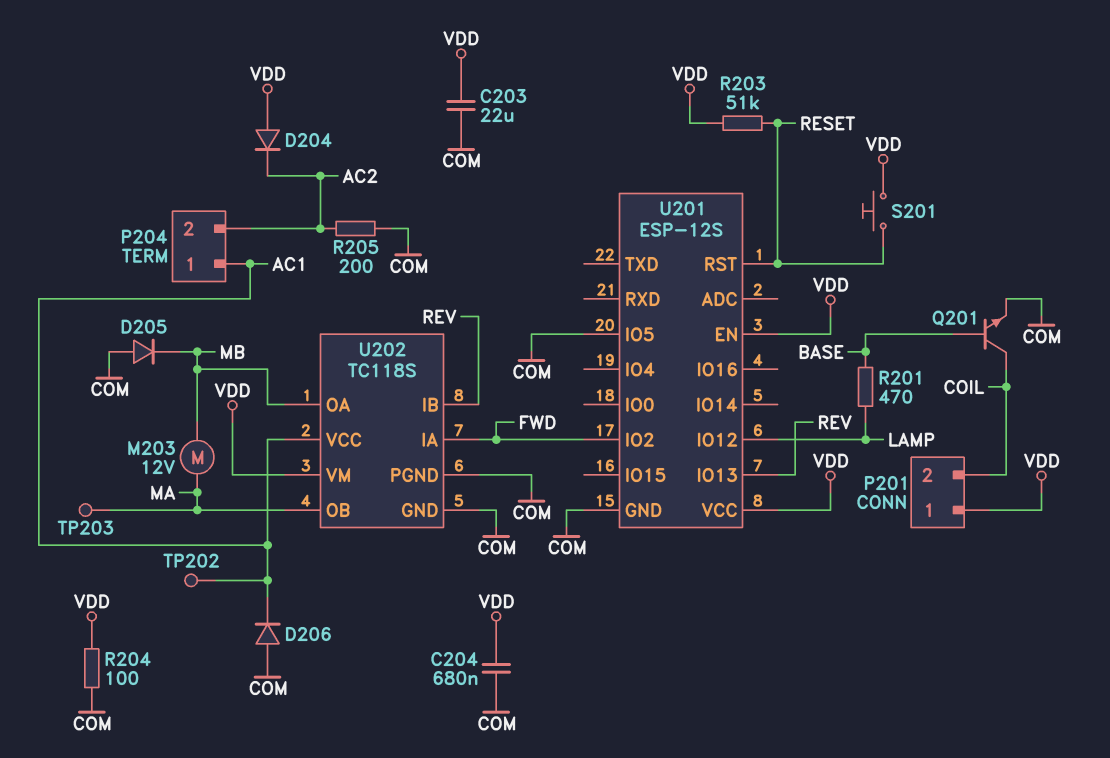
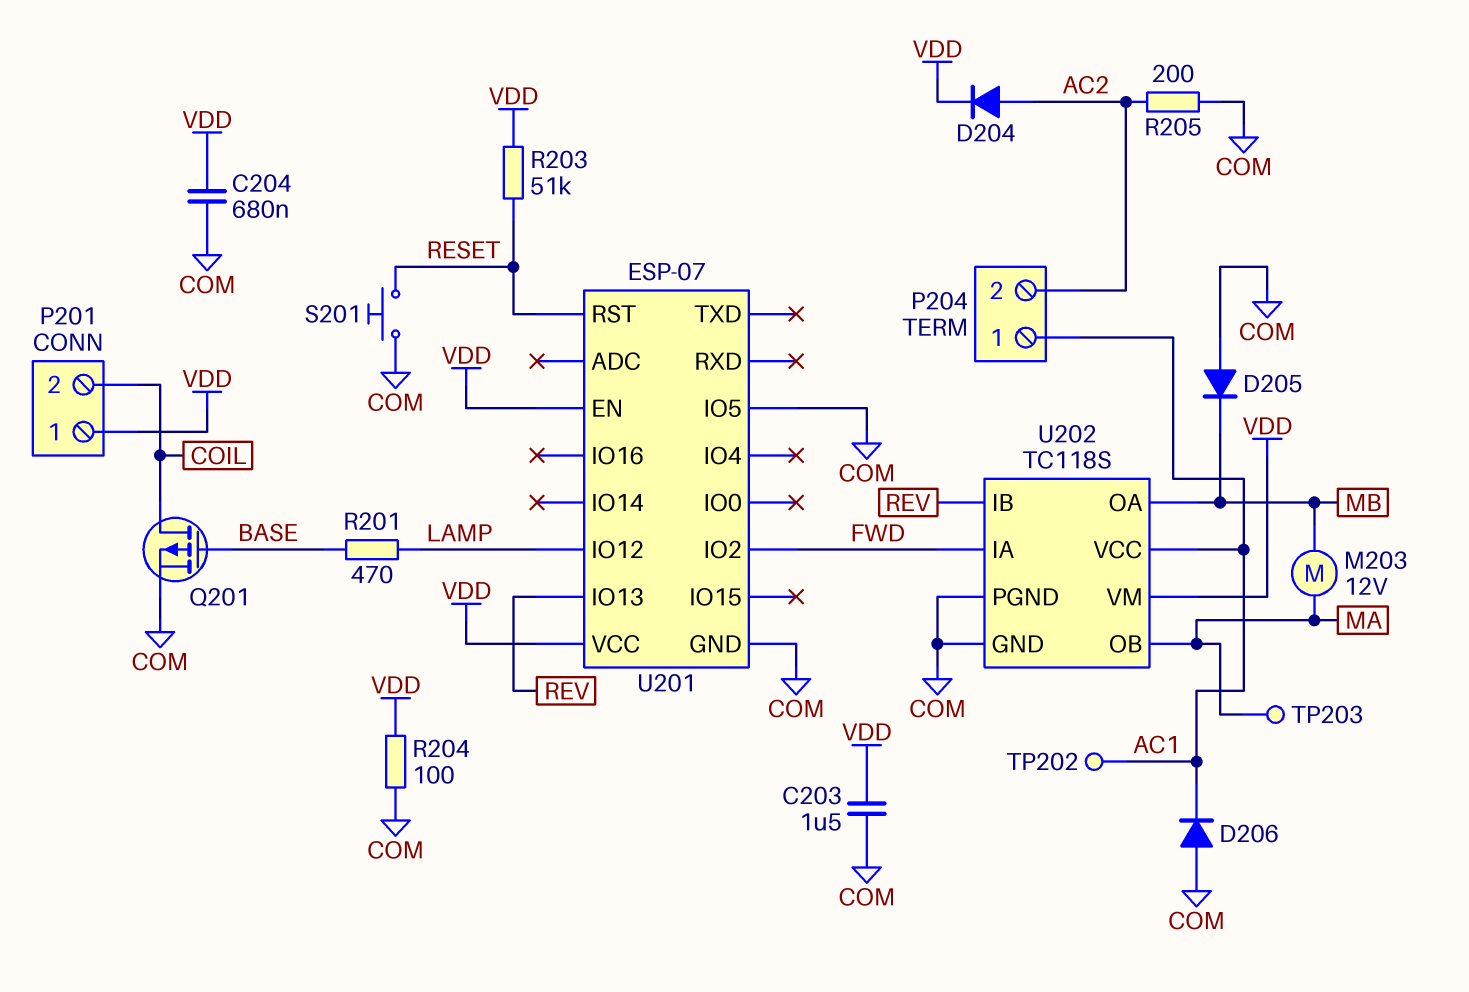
C203: 22uF (COM, VDD) -> 1.5uF (COM, VDD)
D204: diode (A VDD, K AC2) -> diode (A AC2, K VDD)
Q201: NPN (B BASE, C COIL, E COM) -> PMOS (G BASE, D COIL, S COM)
S201: button (RESET, VDD) -> button (COM, RESET)
U201: ESP-12S -> ESP-07

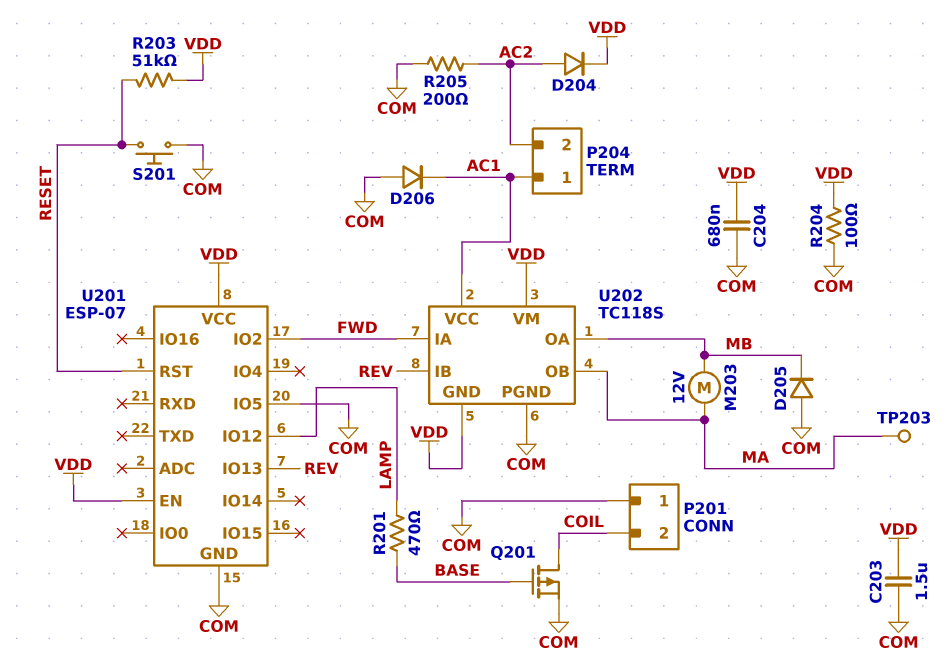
P201 pin 1: VDD -> COM
TP202: test point (AC1) -> none
U202 pin GND: COM -> VDD

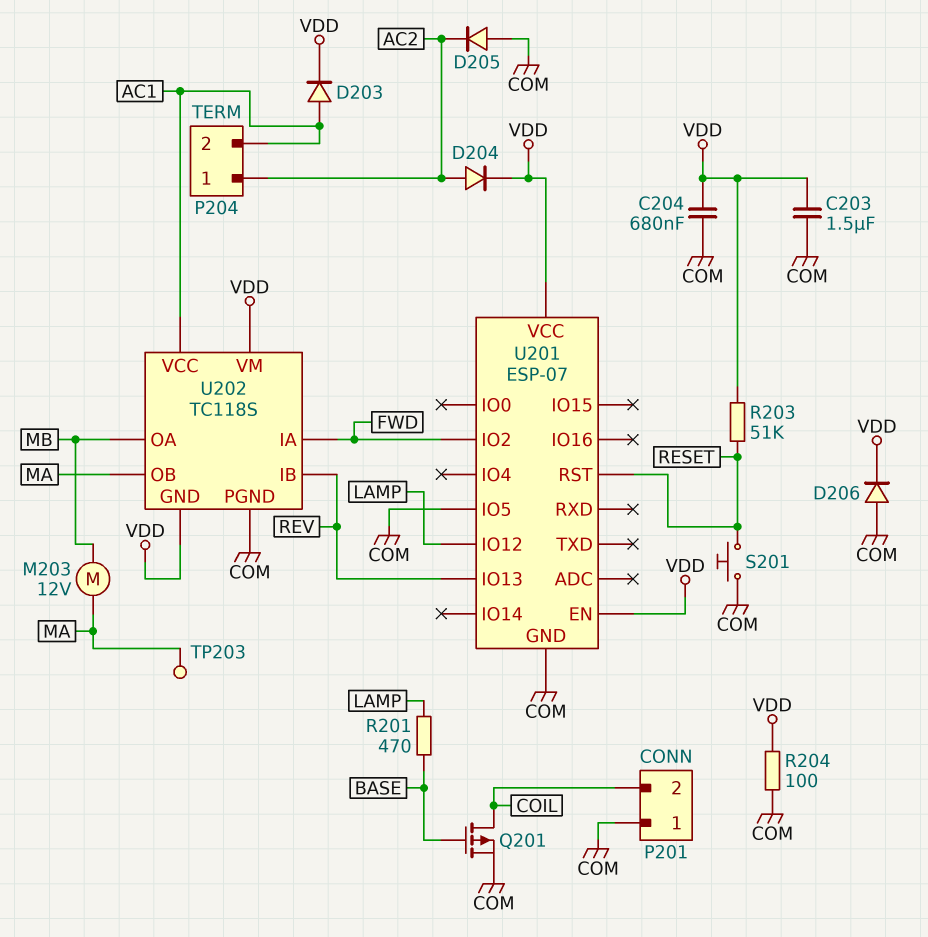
D203: none -> diode (A AC1, K VDD)
D205: diode (A COM, K MB) -> diode (A COM, K AC2)
D206: diode (A COM, K AC1) -> diode (A COM, K VDD)
P204 pin 1: AC1 -> AC2
P204 pin 2: AC2 -> AC1
R205: 200 (AC2, COM) -> none

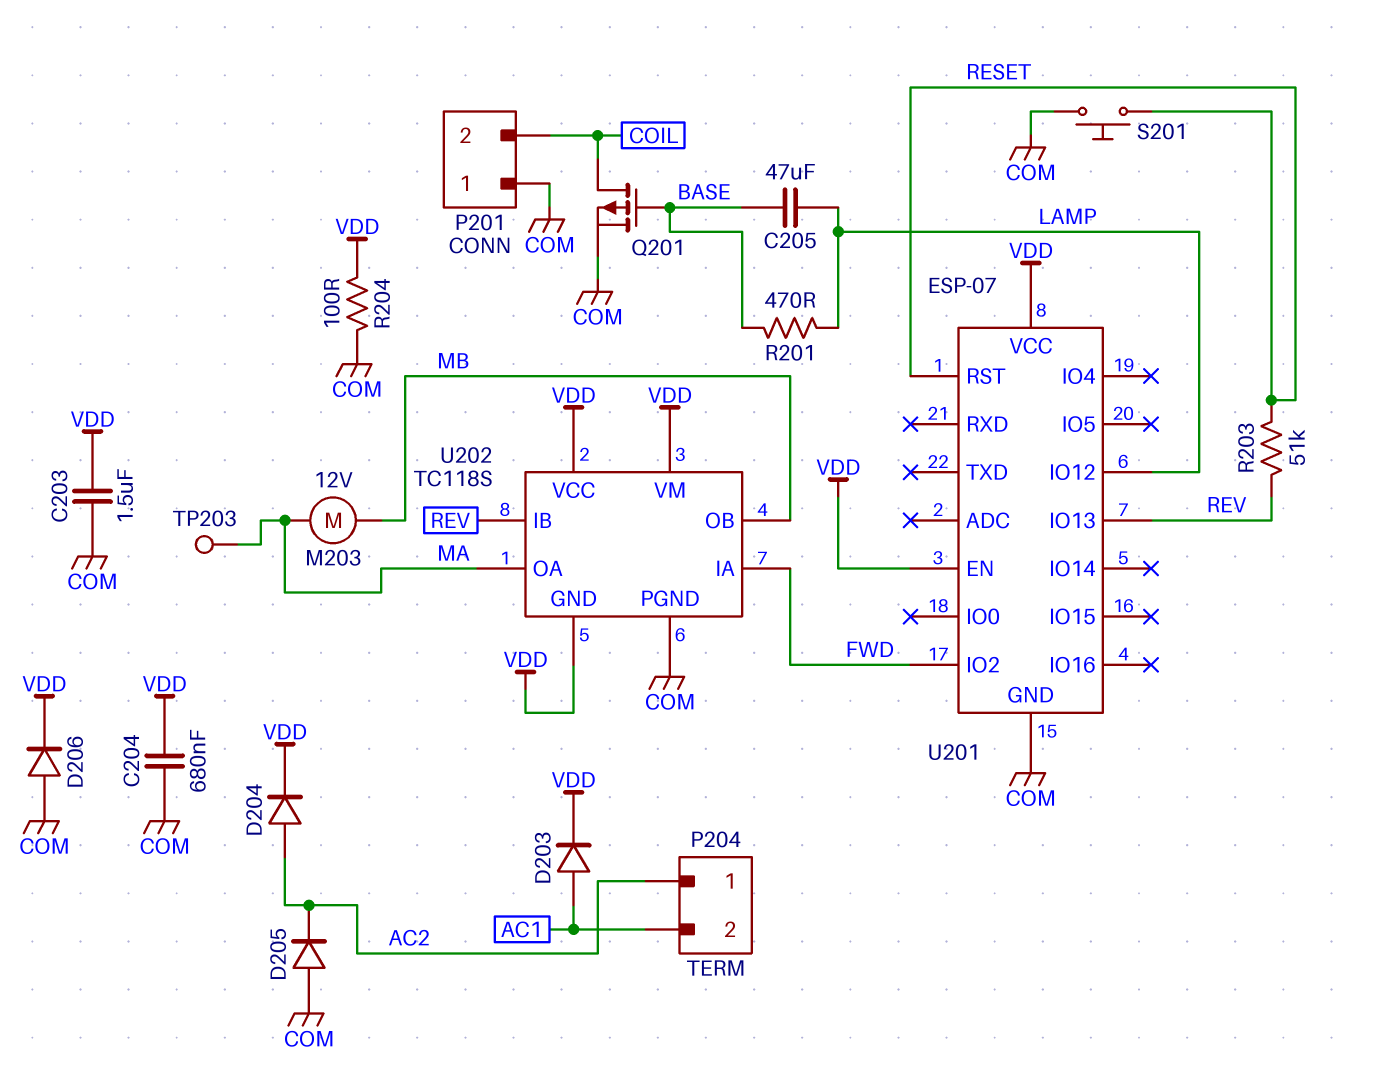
C205: none -> 47uF (BASE, LAMP)
R203: 51k (RESET, VDD) -> 51k (RESET, REV)
U201 pin IO5: COM -> none
U202 pin OA: MB -> MA
U202 pin OB: MA -> MB
U202 pin VCC: AC1 -> VDD

